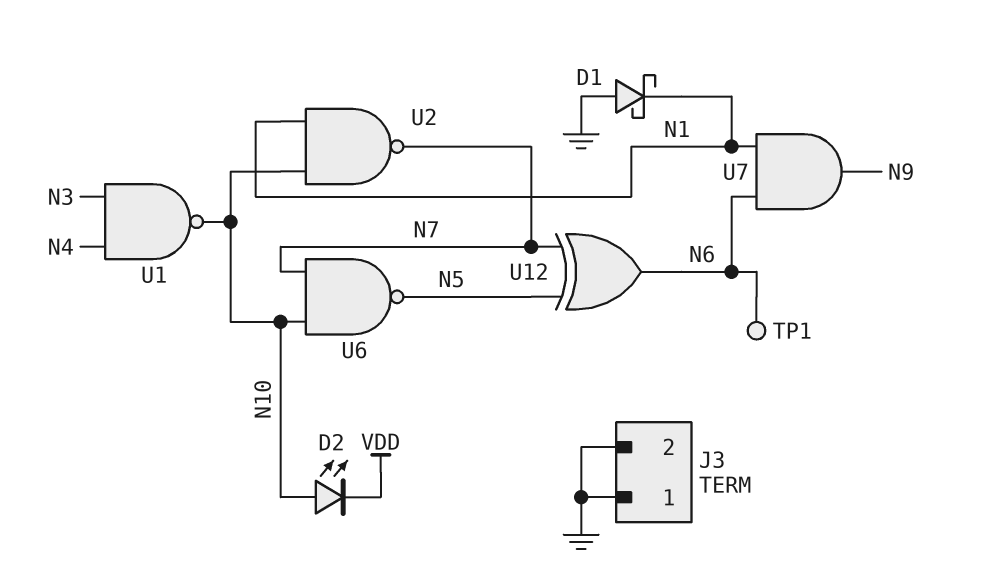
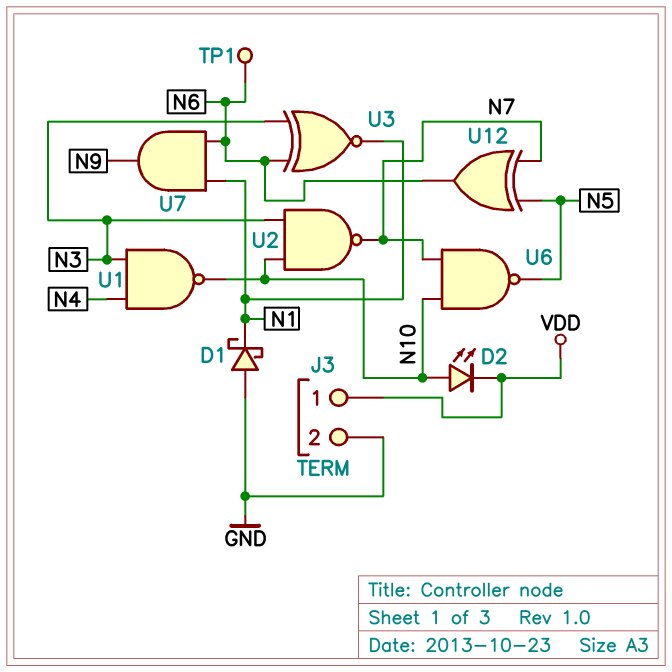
J3 pin 1: GND -> VDD
U2: NAND (in N1, in N10, out N7) -> NAND (in N3, in N10, out N7)
U3: none -> XNOR (in N3, in N6, out N1)

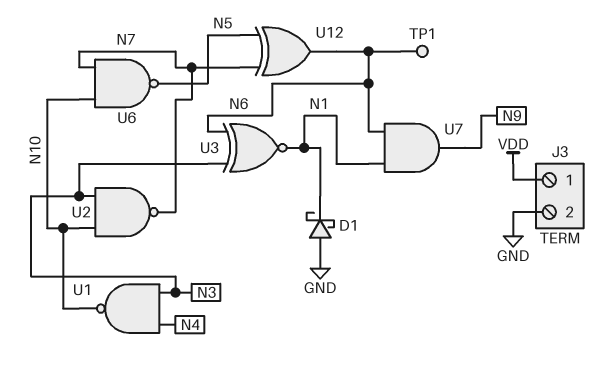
D2: LED (A N10, K VDD) -> none

